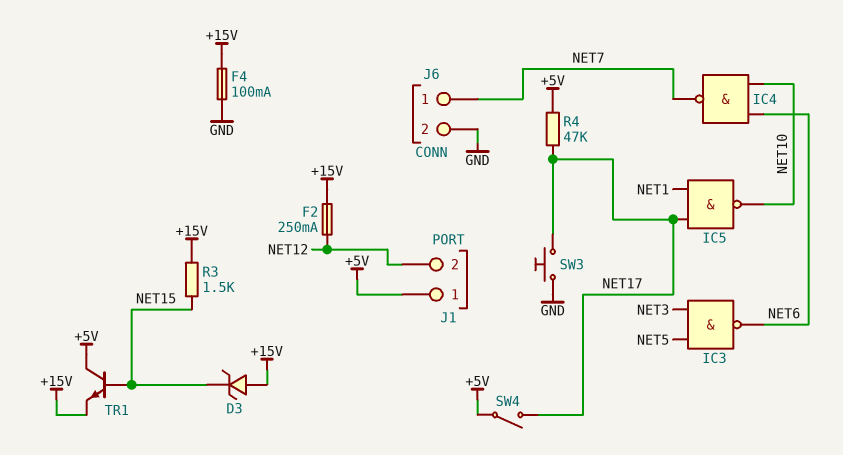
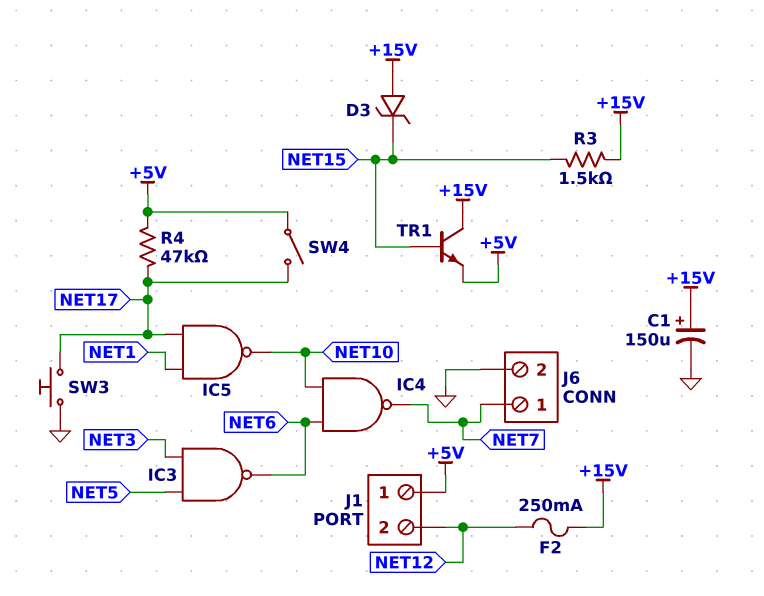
C1: none -> 150uF (plus +15V, minus GND)
F4: 100mA (+15V, GND) -> none
TR1: NPN (B NET15, C +5V, E +15V) -> NPN (B NET15, C +15V, E +5V)

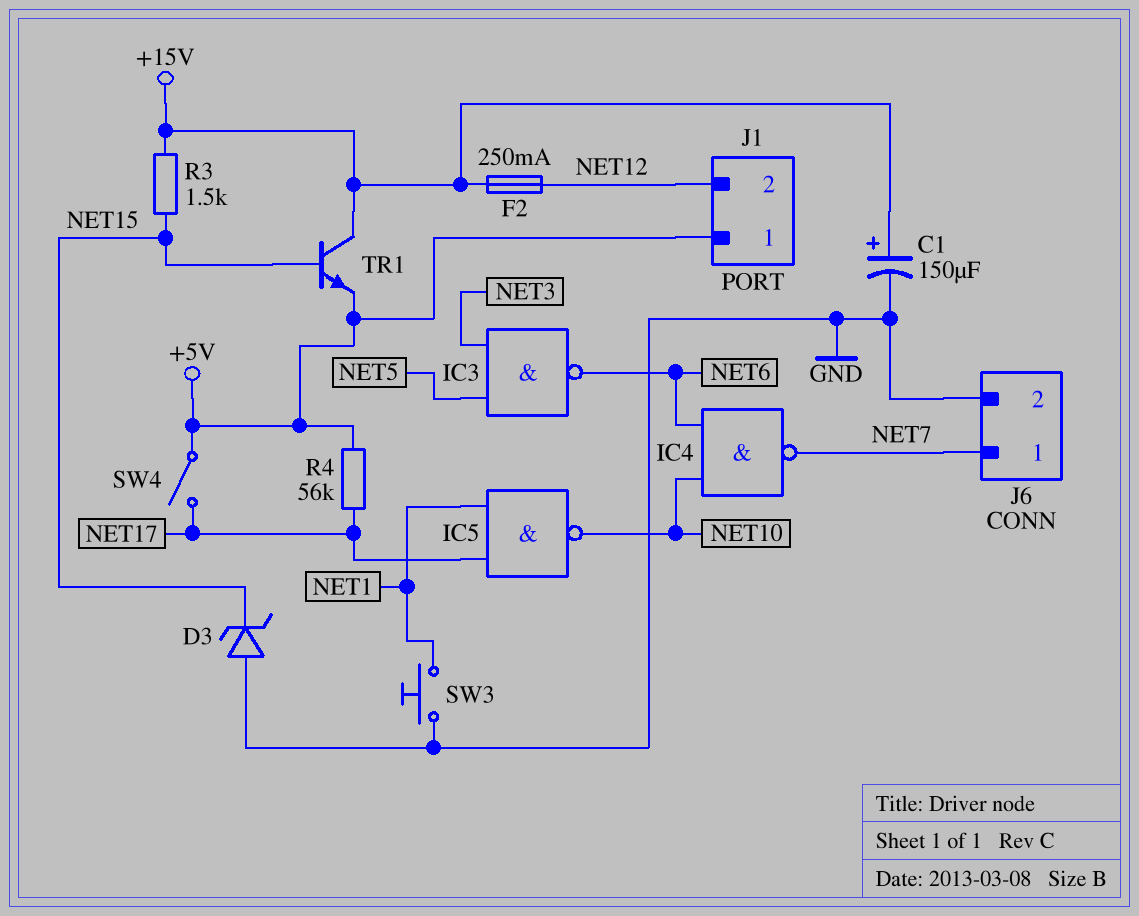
D3: zener (A +15V, K NET15) -> zener (A GND, K NET15)
R4: 47k (+5V, NET17) -> 56k (+5V, NET17)
SW3: button (GND, NET17) -> button (GND, NET1)

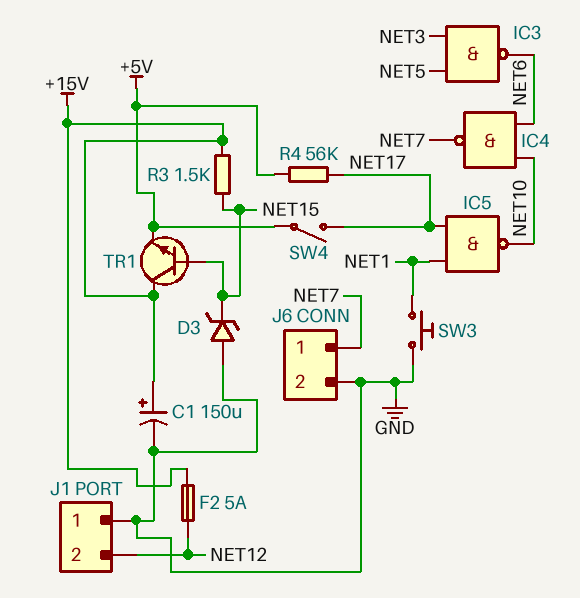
F2: 250mA (+15V, NET12) -> 5A (+15V, NET12)
J1 pin 1: +5V -> GND

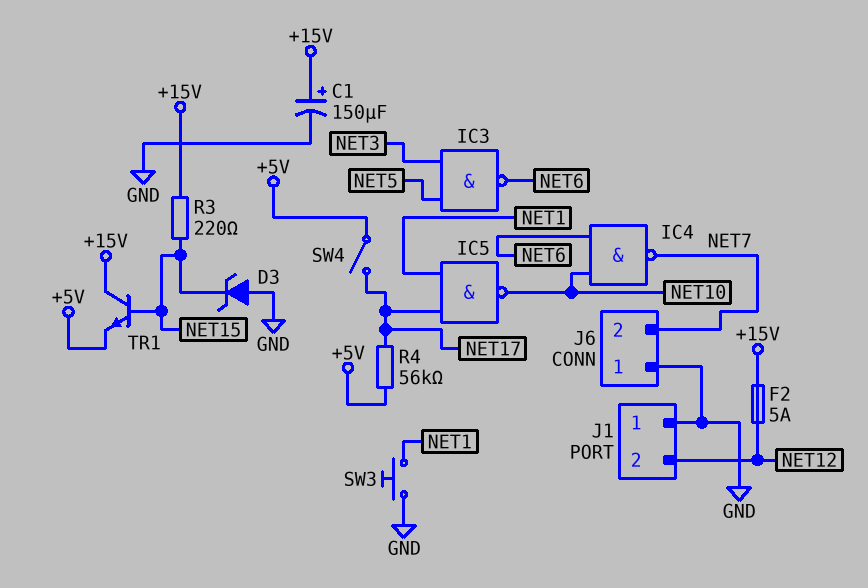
J6 pin 1: NET7 -> GND
J6 pin 2: GND -> NET7
R3: 1.5k (+15V, NET15) -> 220 (+15V, NET15)

